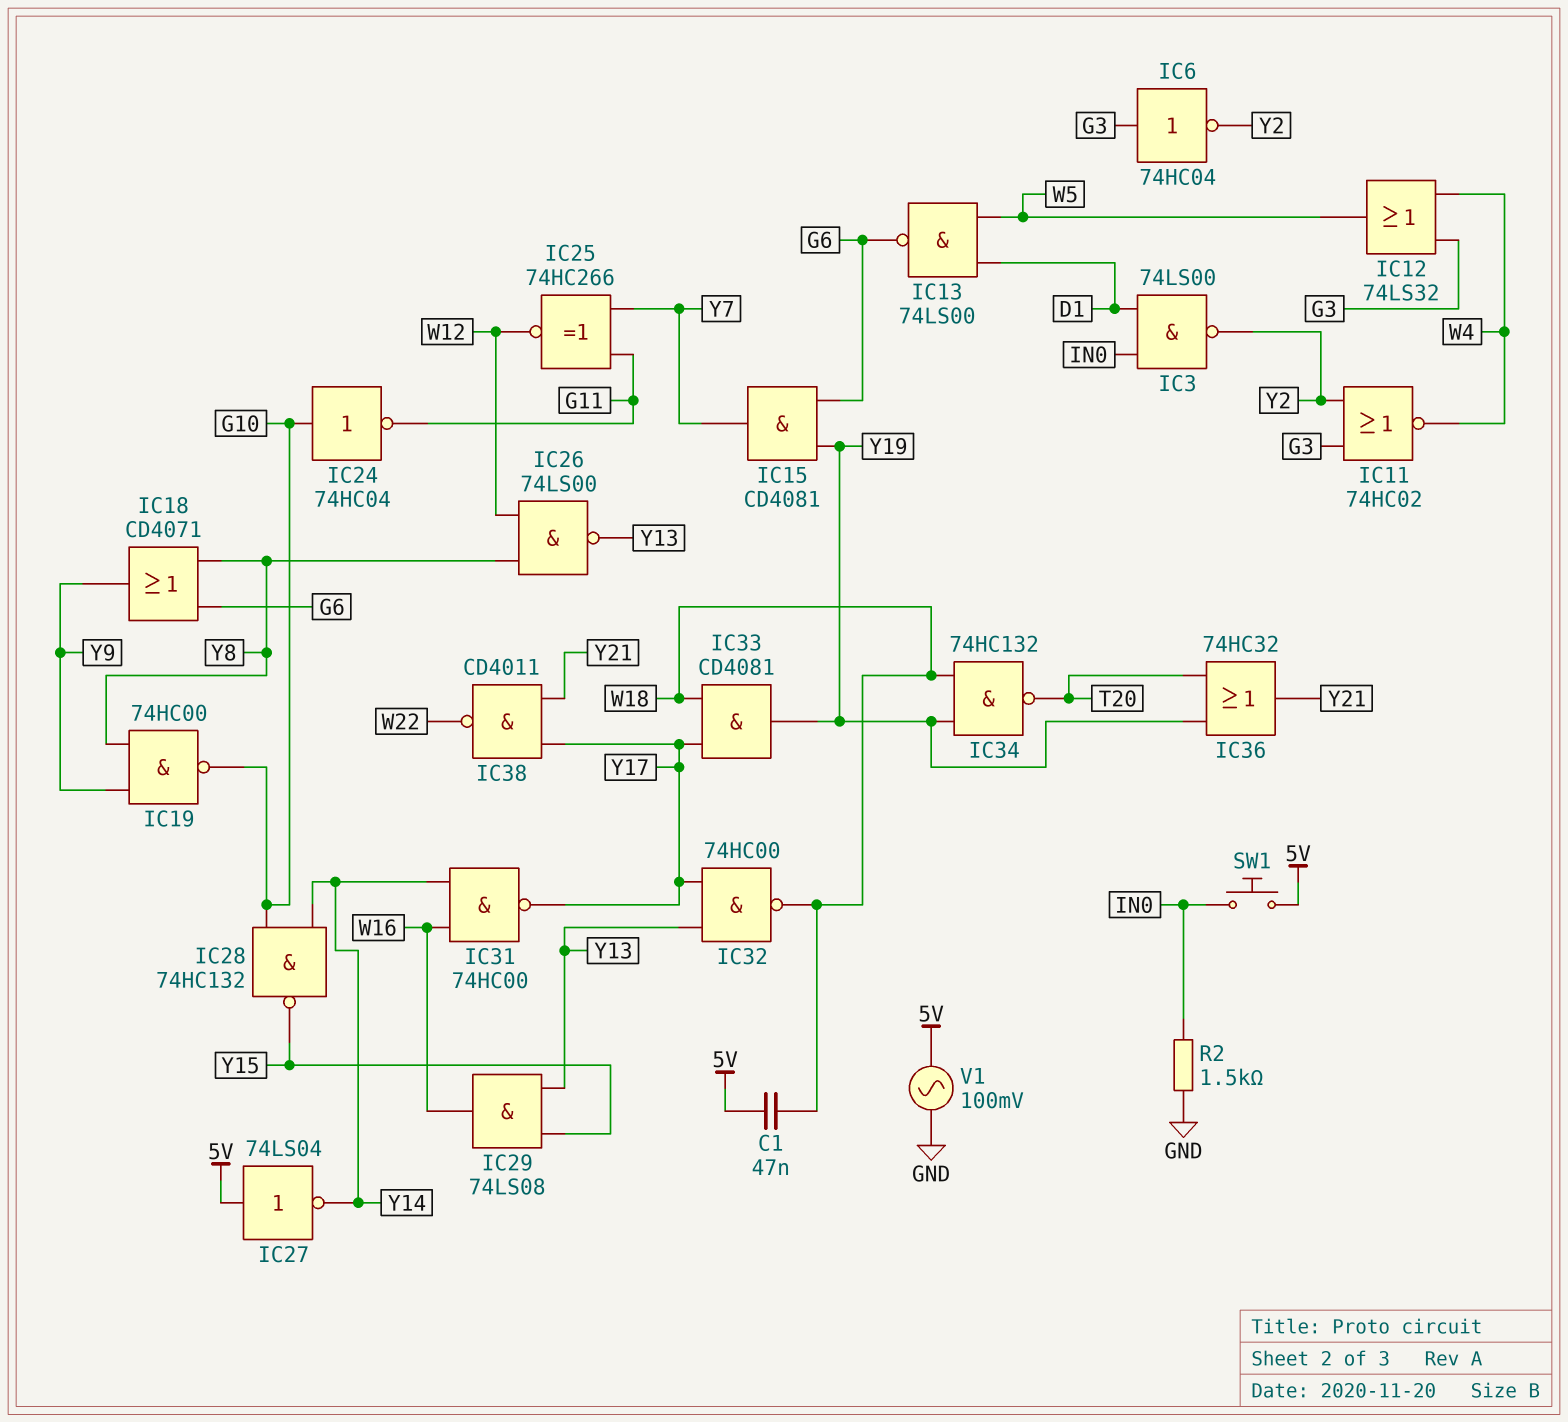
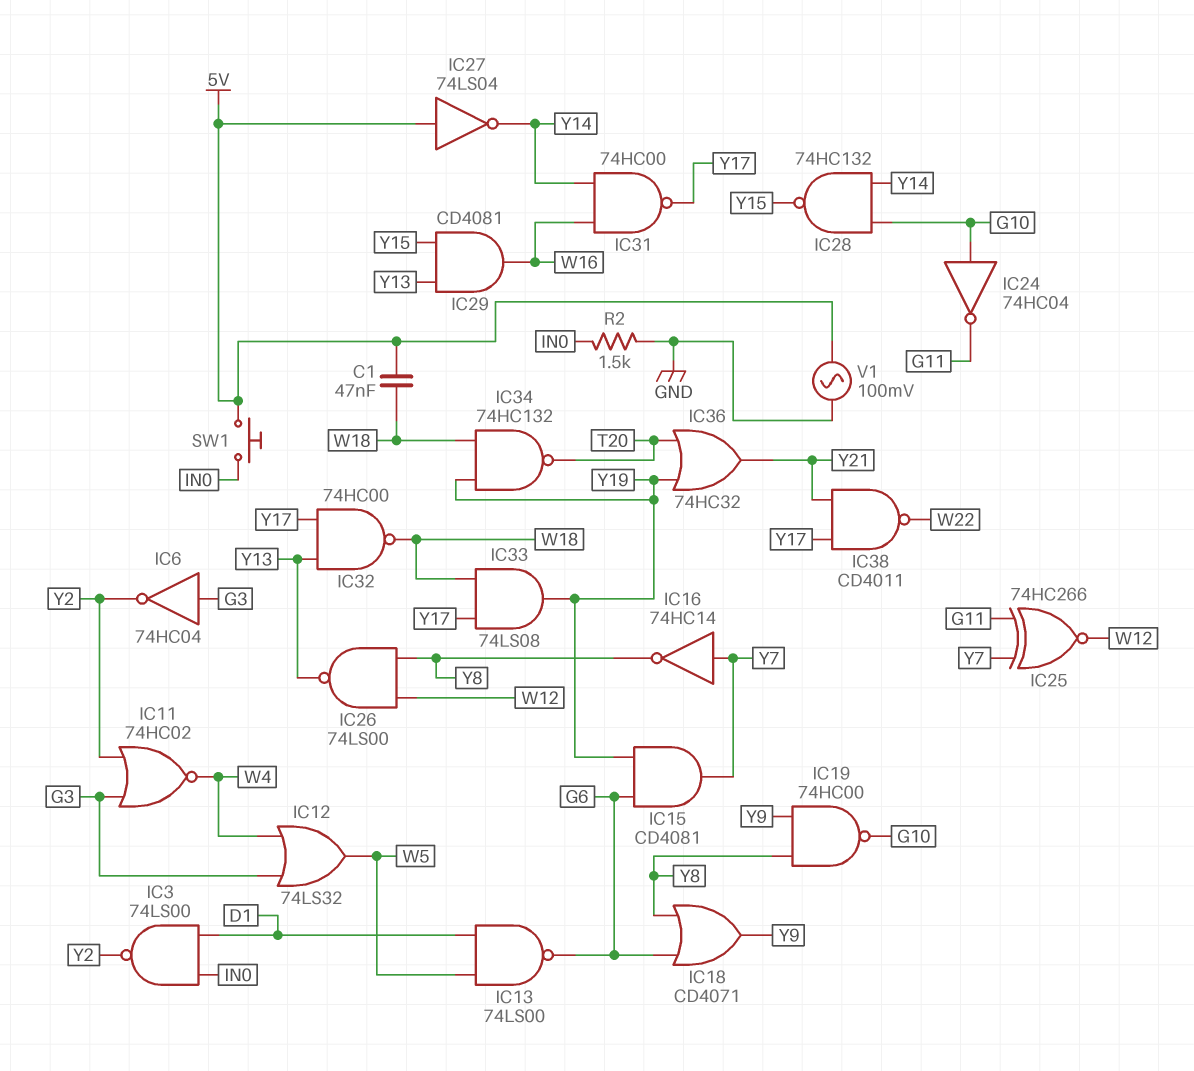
IC16: none -> NOT 74HC14 (in Y7, out Y8)
IC29: AND 74LS08 (in Y13, in Y15, out W16) -> AND CD4081 (in Y13, in Y15, out W16)
IC33: AND CD4081 (in W18, in Y17, out Y19) -> AND 74LS08 (in W18, in Y17, out Y19)

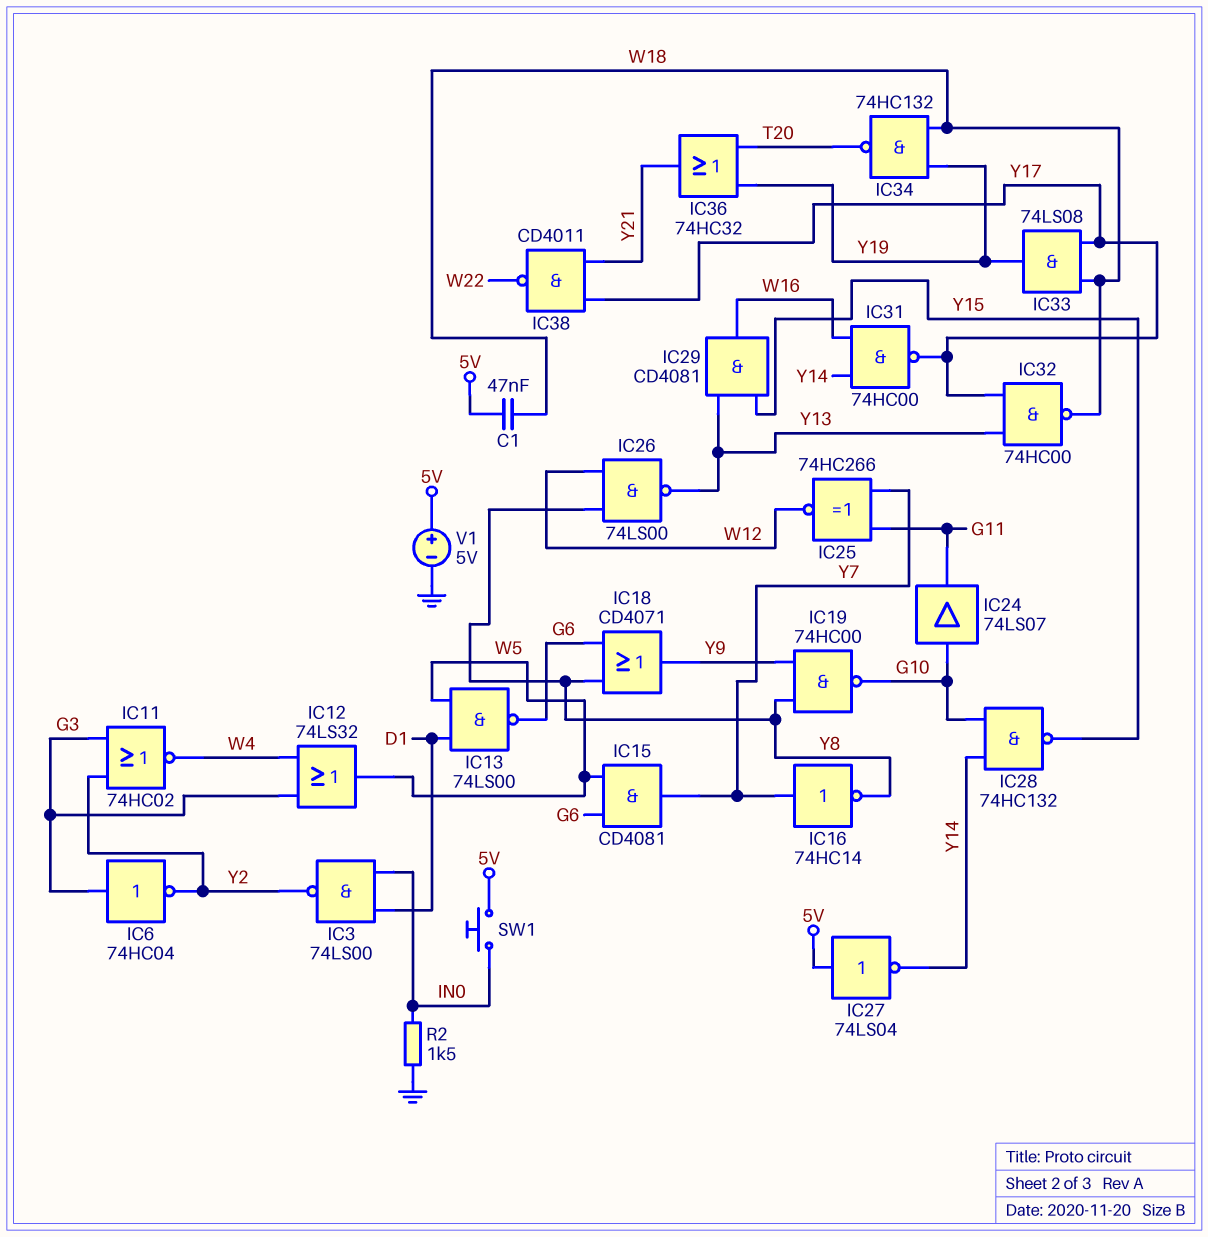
IC15: AND CD4081 (in G6, in Y19, out Y7) -> AND CD4081 (in G6, in W5, out Y7)
IC24: NOT 74HC04 (in G10, out G11) -> buffer 74LS07 (in G10, out G11)
V1: AC 100mV (5V, GND) -> 5V (plus 5V, minus GND)

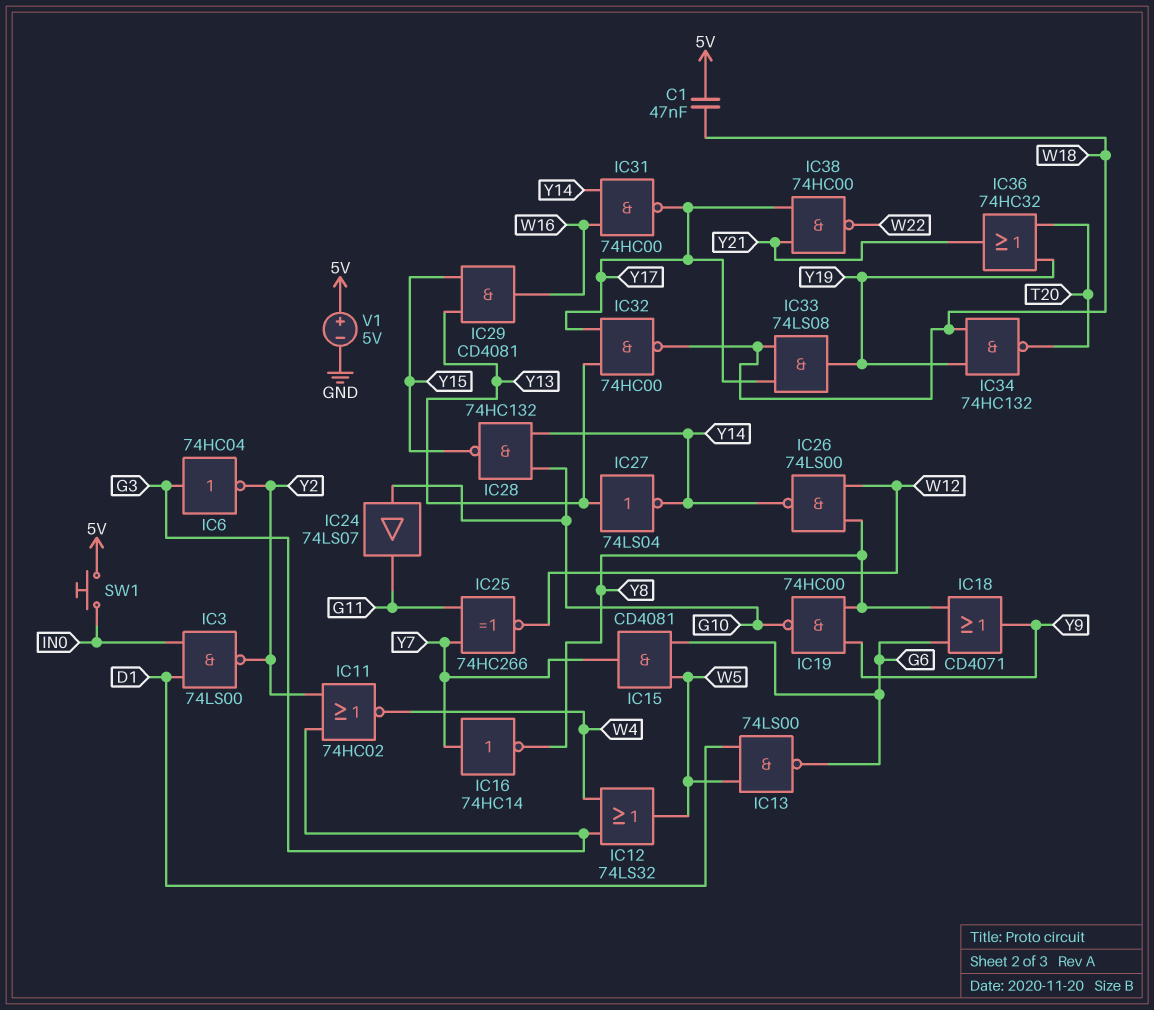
IC26: NAND 74LS00 (in W12, in Y8, out Y13) -> NAND 74LS00 (in W12, in Y8, out Y14)
IC27: NOT 74LS04 (in 5V, out Y14) -> NOT 74LS04 (in Y13, out Y14)
IC38: NAND CD4011 (in Y17, in Y21, out W22) -> NAND 74HC00 (in Y17, in Y21, out W22)
R2: 1.5k (GND, IN0) -> none

